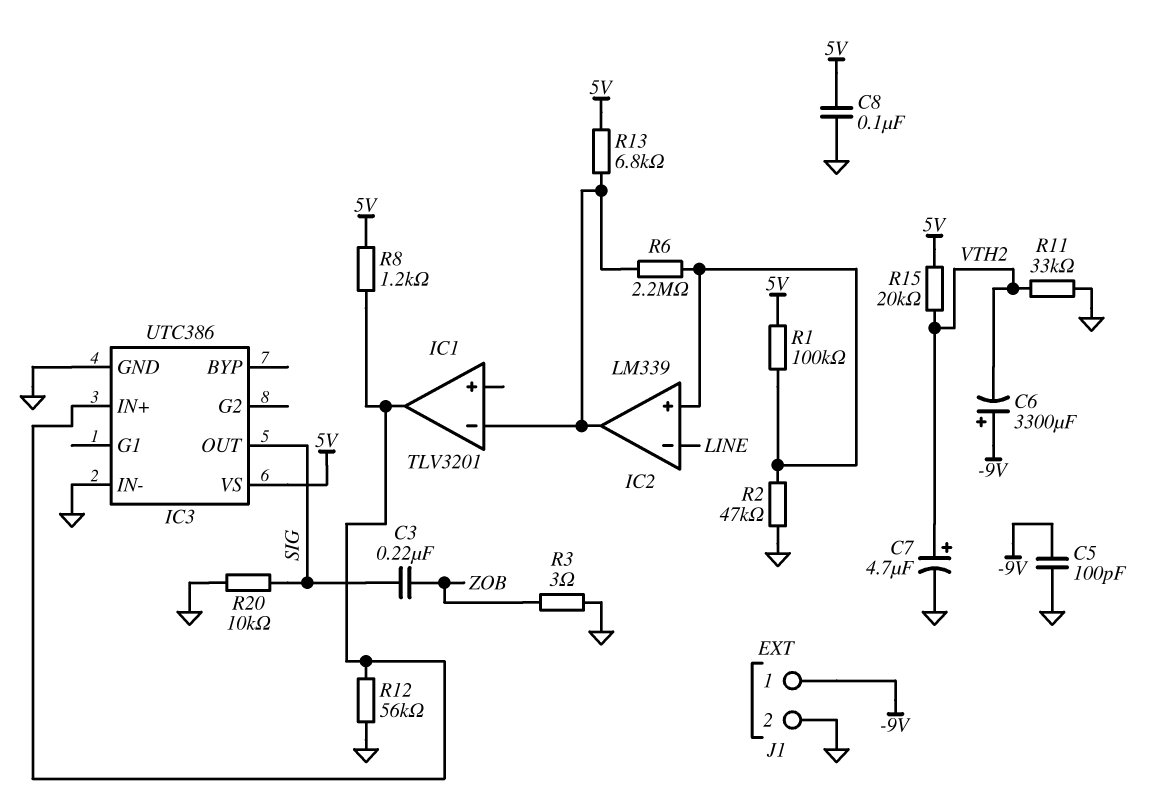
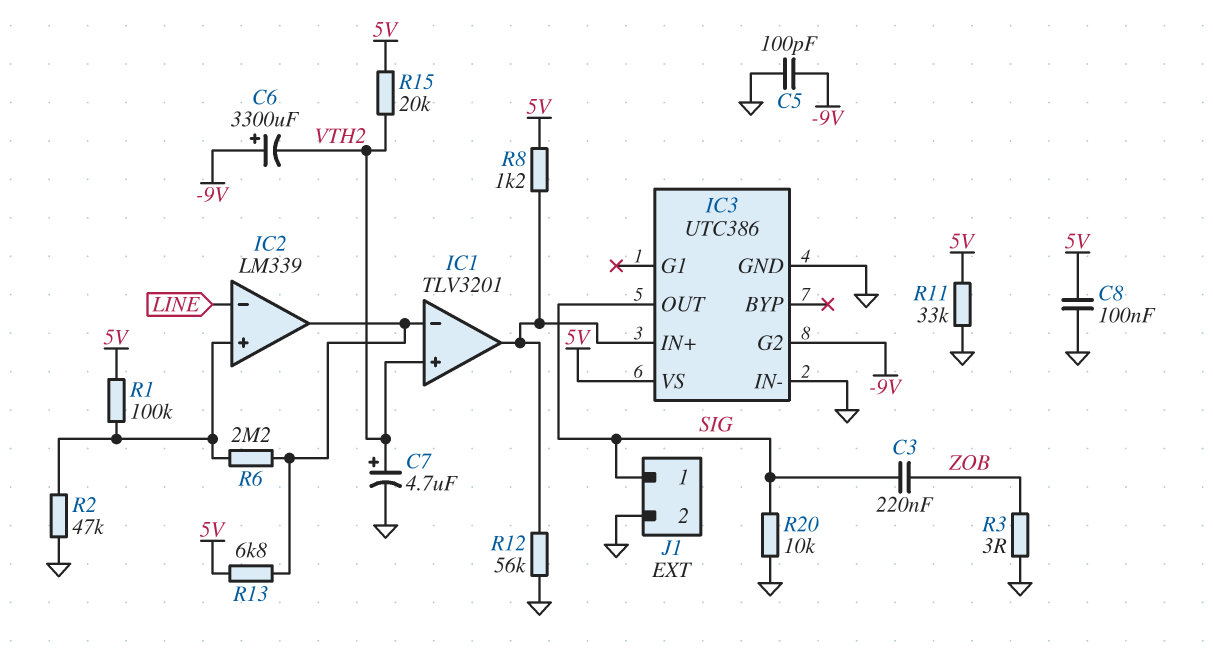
IC1 pin in+: none -> VTH2
IC3 pin G2: none -> -9V
J1 pin 1: -9V -> SIG
R11: 33k (GND, VTH2) -> 33k (5V, GND)

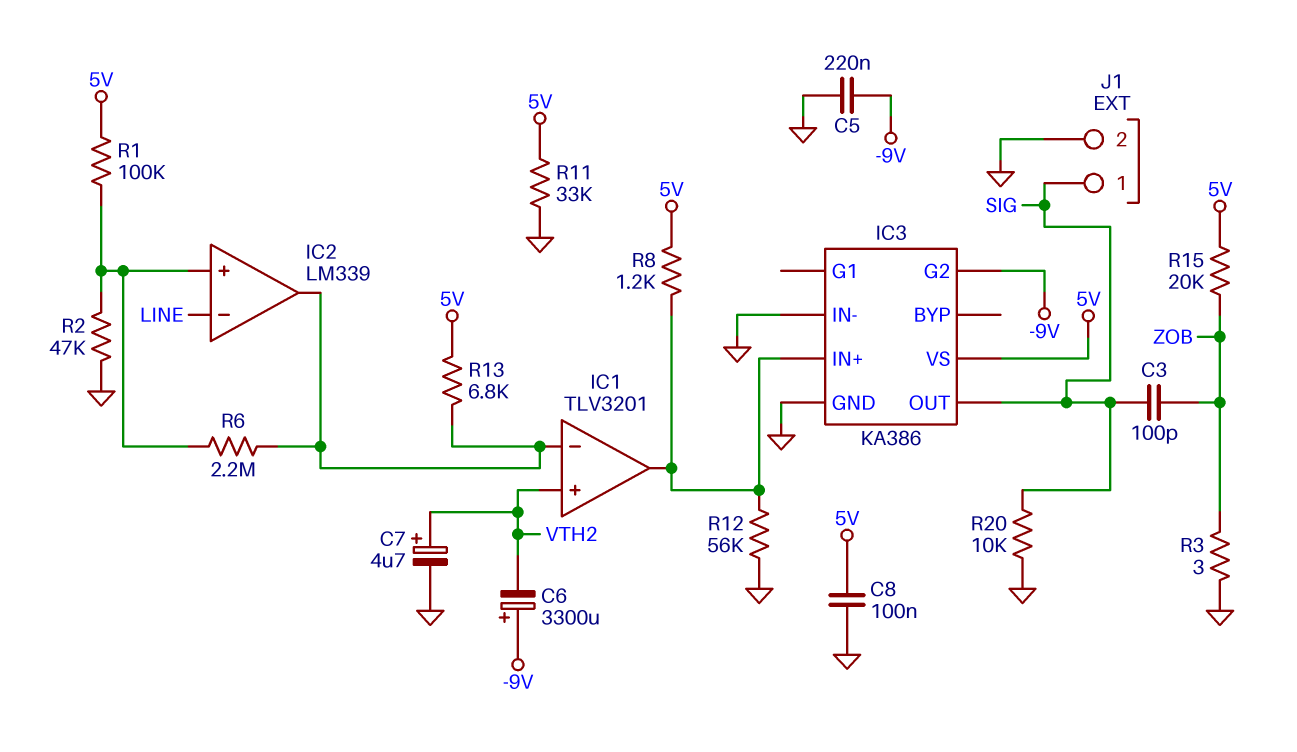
C3: 220nF (SIG, ZOB) -> 100pF (SIG, ZOB)
C5: 100pF (-9V, GND) -> 220nF (-9V, GND)
IC3: UTC386 -> KA386
R15: 20k (5V, VTH2) -> 20k (5V, ZOB)

